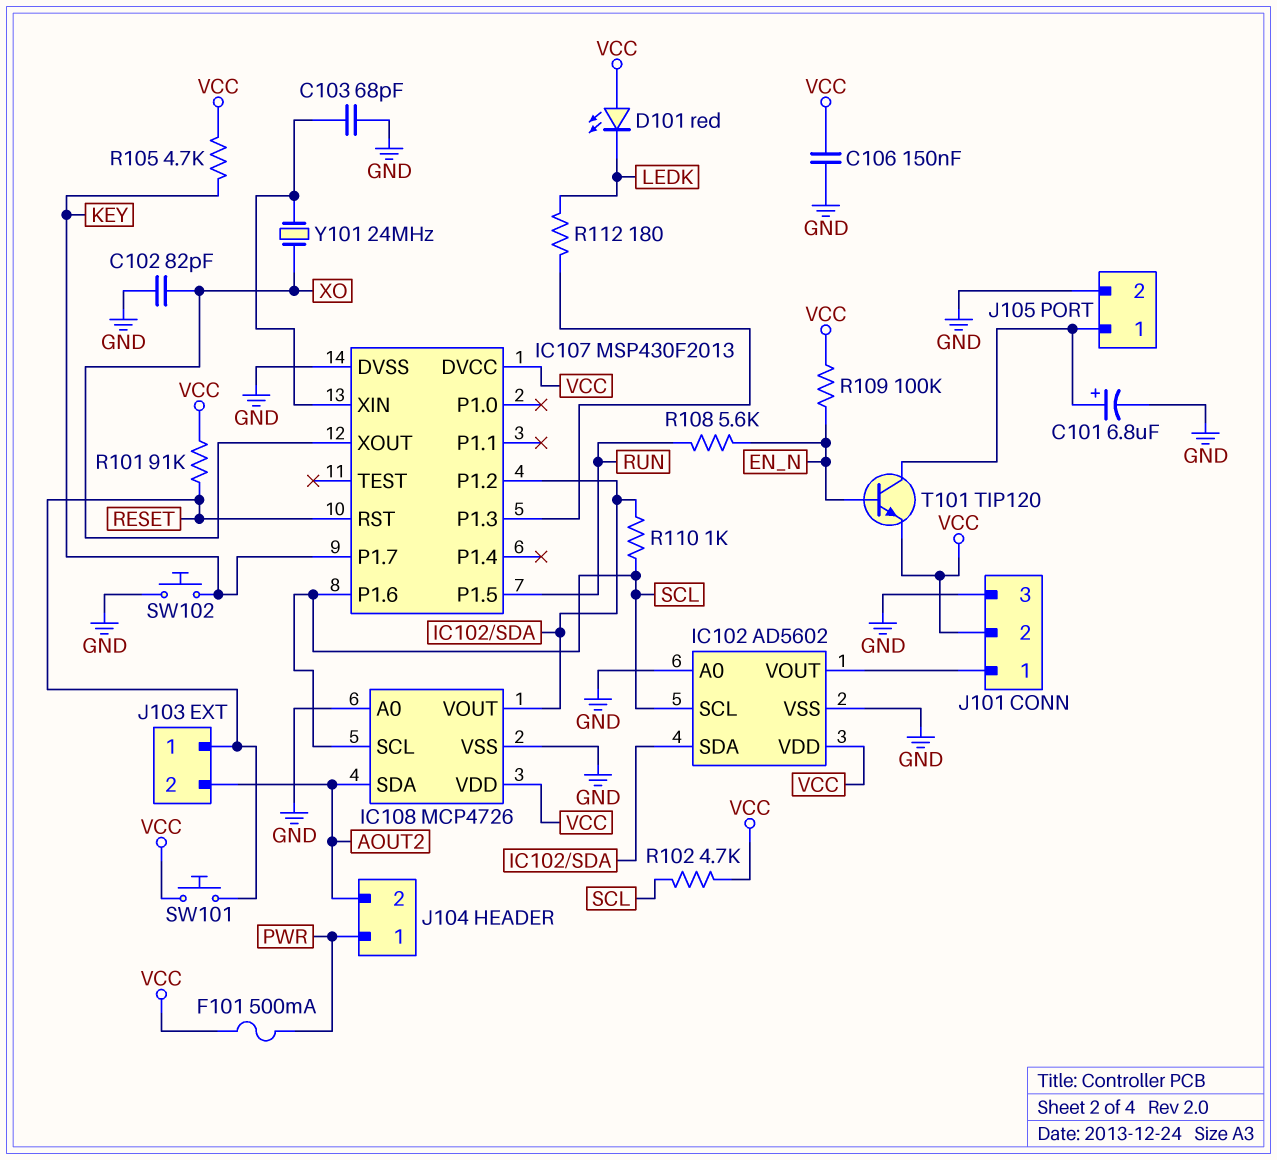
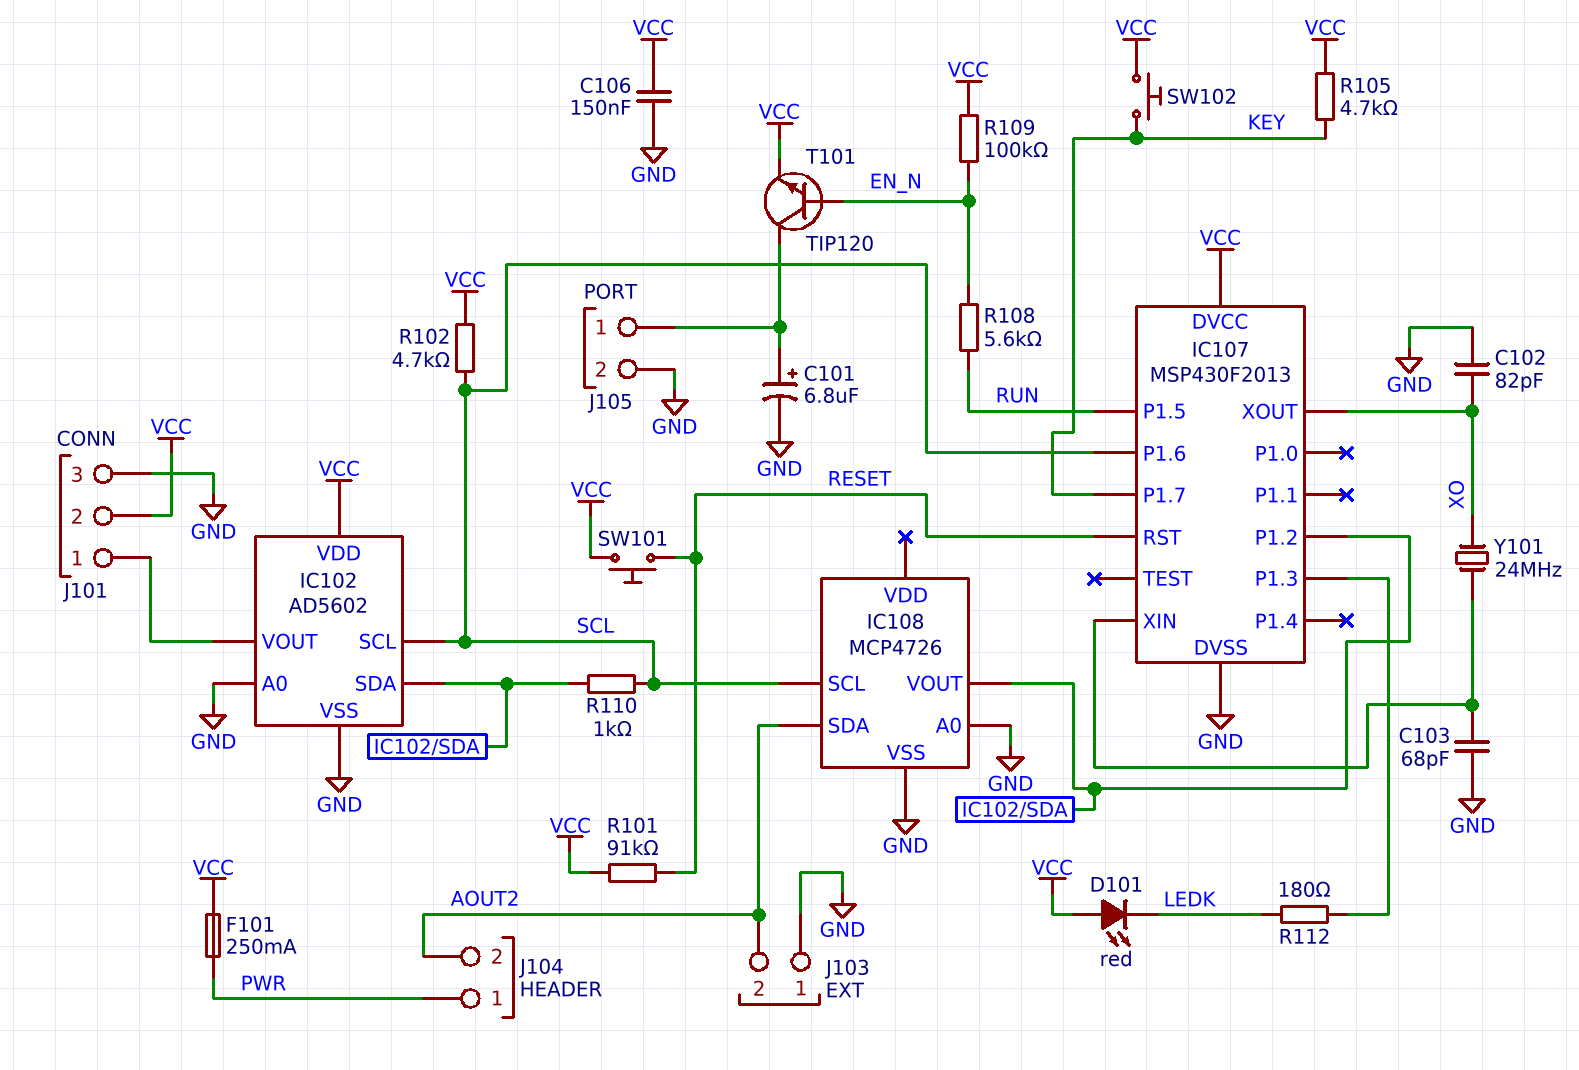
F101: 500mA (PWR, VCC) -> 250mA (PWR, VCC)
IC108 pin VDD: VCC -> none
J103 pin 1: RESET -> GND
SW102: button (GND, KEY) -> button (KEY, VCC)

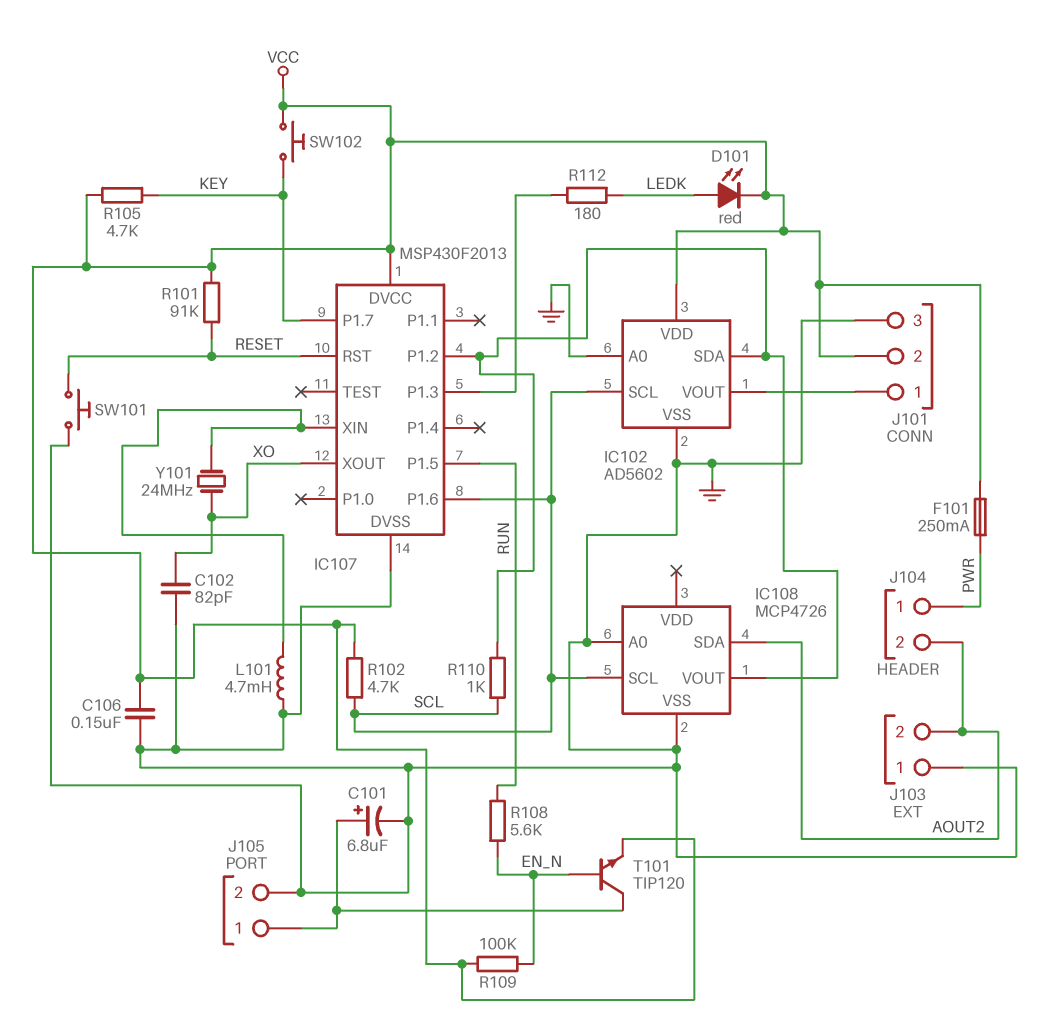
C103: 68pF (GND, IC107/XIN) -> none
D101: LED red (A VCC, K LEDK) -> LED red (A LEDK, K VCC)
L101: none -> 4.7mH (GND, IC107/XIN)
SW101: button (RESET, VCC) -> button (GND, RESET)

